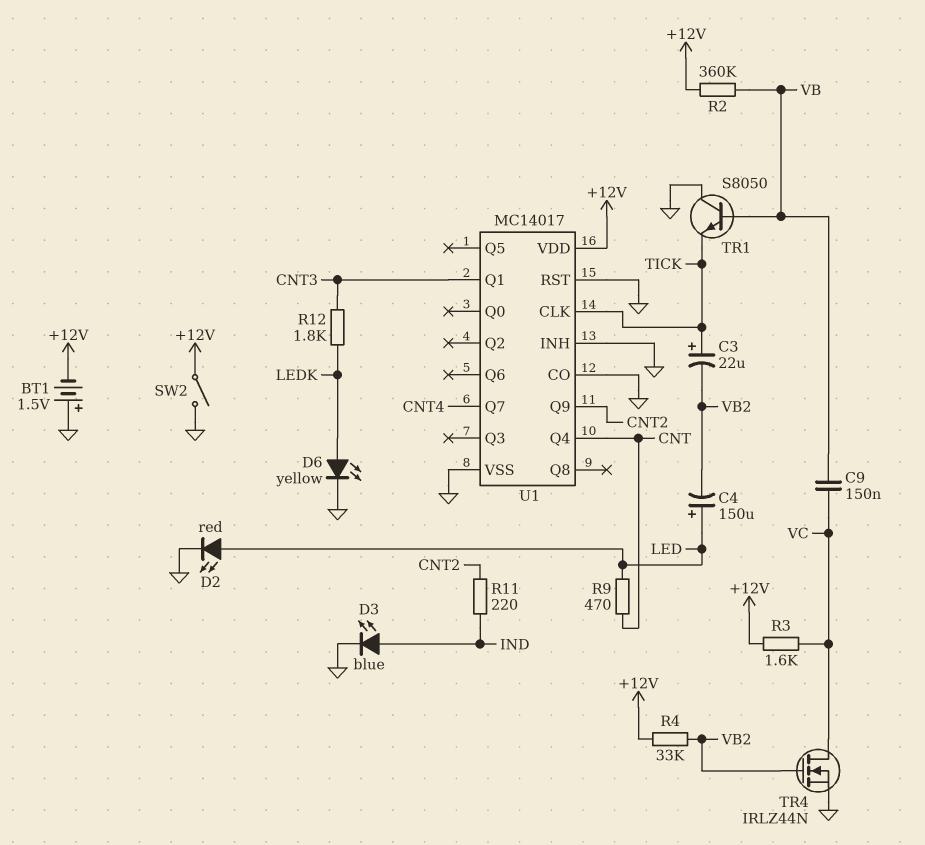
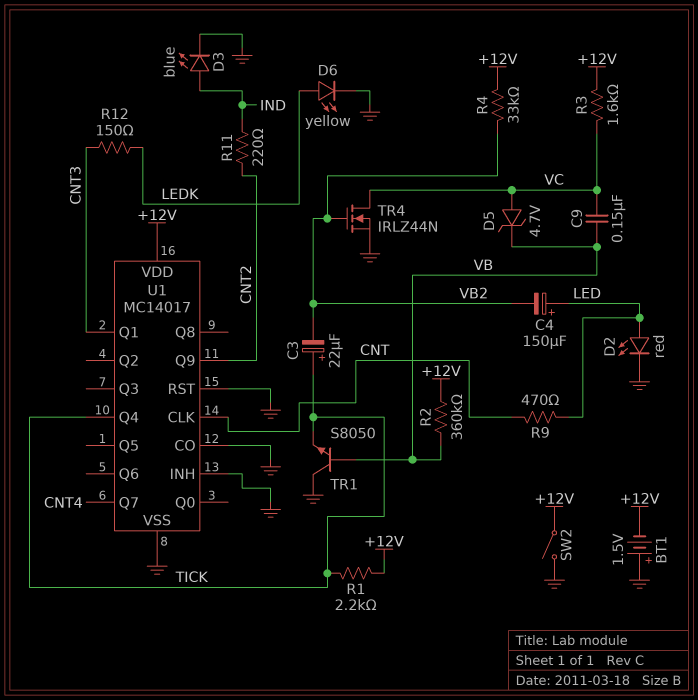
D5: none -> zener 4.7V (A VC, K VB)
R1: none -> 2.2k (+12V, TICK)
R12: 1.8k (CNT3, LEDK) -> 150 (CNT3, LEDK)
U1 pin CLK: TICK -> CNT
U1 pin Q4: CNT -> TICK

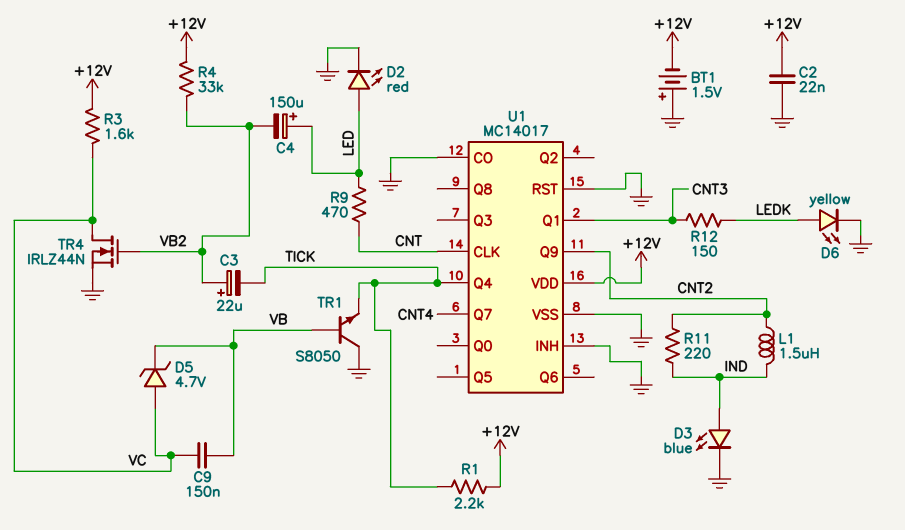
C2: none -> 22nF (+12V, GND)
C3: 22uF (plus TICK, minus VB2) -> 22uF (plus VB2, minus TICK)
L1: none -> 1.5uH (CNT2, IND)
R2: 360k (+12V, VB) -> none
SW2: switch (+12V, GND) -> none

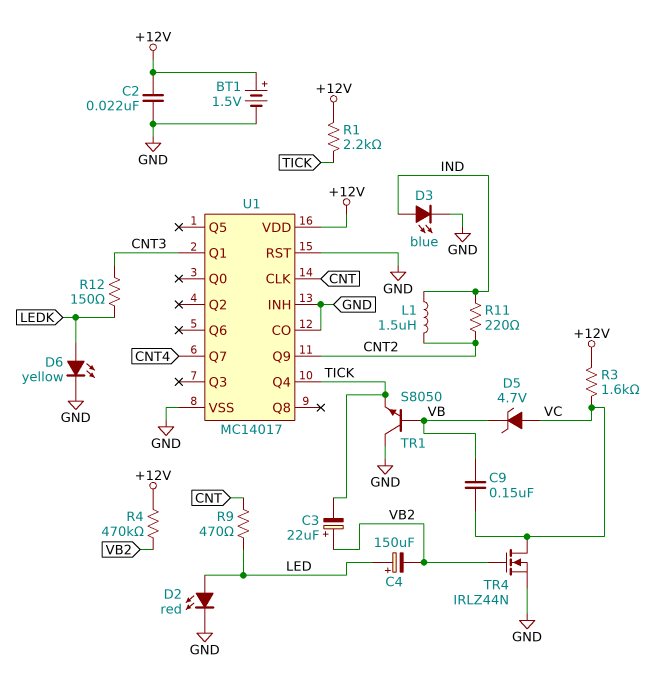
BT1: 1.5V (plus GND, minus +12V) -> 1.5V (plus +12V, minus GND)
R4: 33k (+12V, VB2) -> 470k (+12V, VB2)

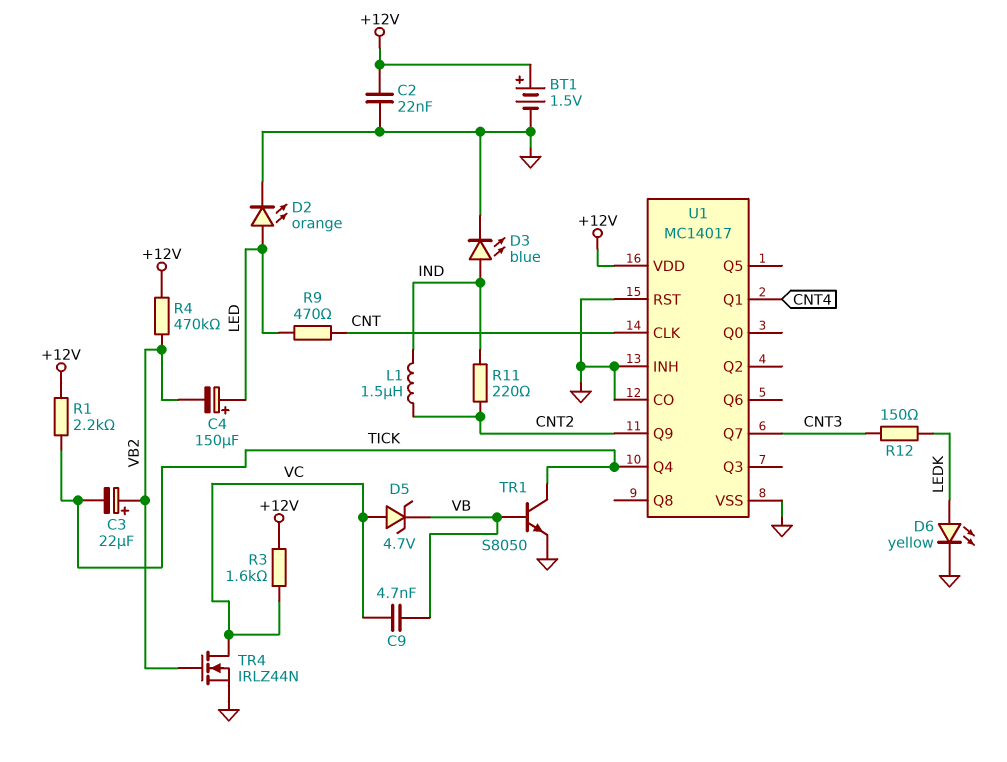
C9: 150nF (VB, VC) -> 4.7nF (VB, VC)
D2: LED red (A LED, K GND) -> LED orange (A LED, K GND)
TR1: NPN S8050 (B VB, C GND, E TICK) -> NPN S8050 (B VB, C TICK, E GND)
U1 pin Q1: CNT3 -> CNT4
U1 pin Q7: CNT4 -> CNT3

